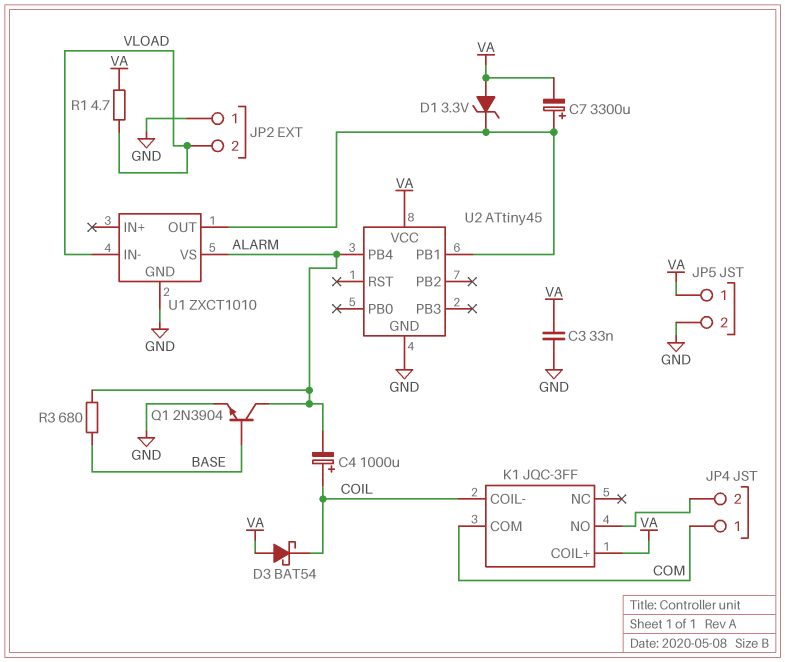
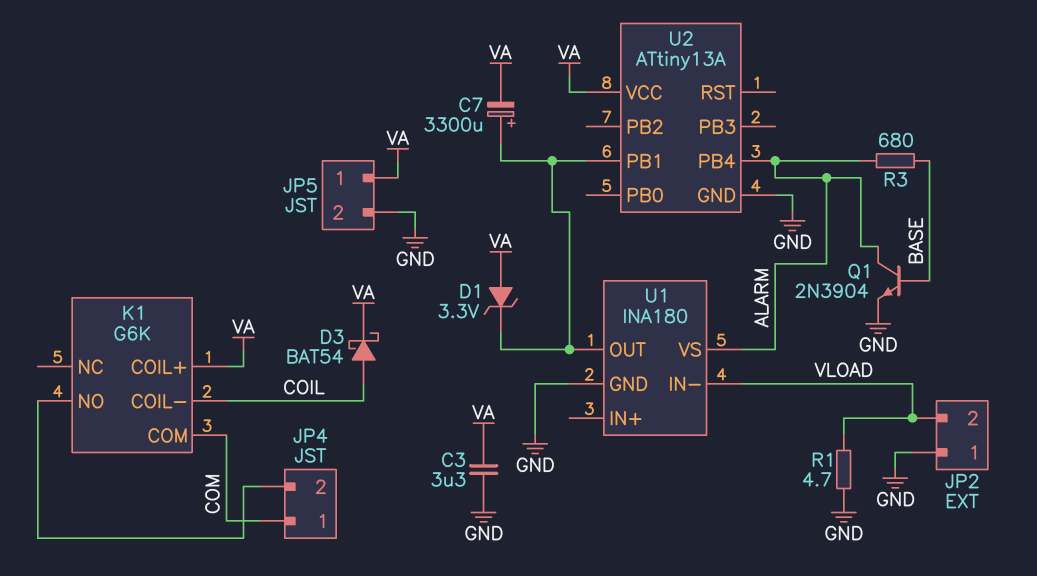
C3: 33nF (GND, VA) -> 3.3uF (GND, VA)
C4: 1000uF (plus COIL, minus ALARM) -> none
D3: schottky BAT54 (A VA, K COIL) -> schottky BAT54 (A COIL, K VA)
K1: JQC-3FF -> G6K
R1: 4.7 (VA, VLOAD) -> 4.7 (GND, VLOAD)
U1: ZXCT1010 -> INA180
U2: ATtiny45 -> ATtiny13A

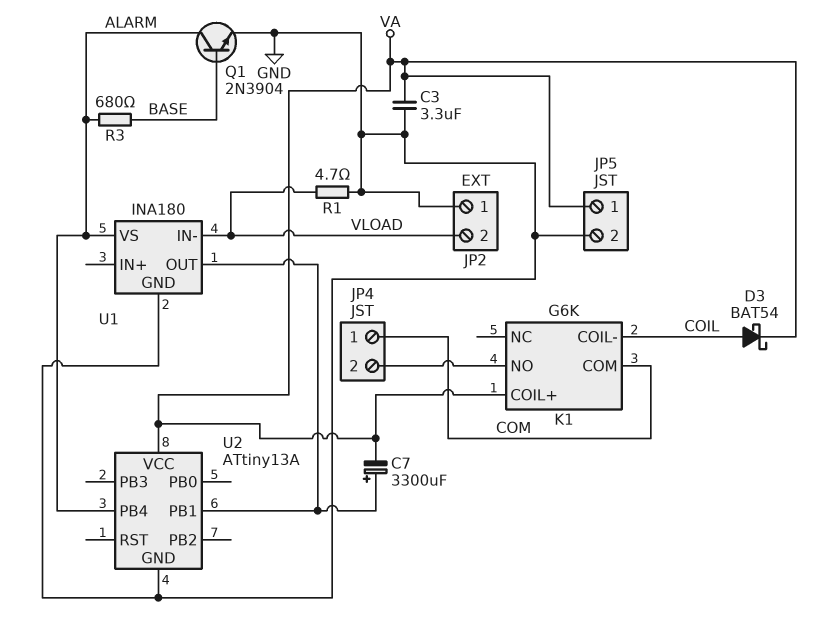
D1: zener 3.3V (A VA, K U1/OUT) -> none

